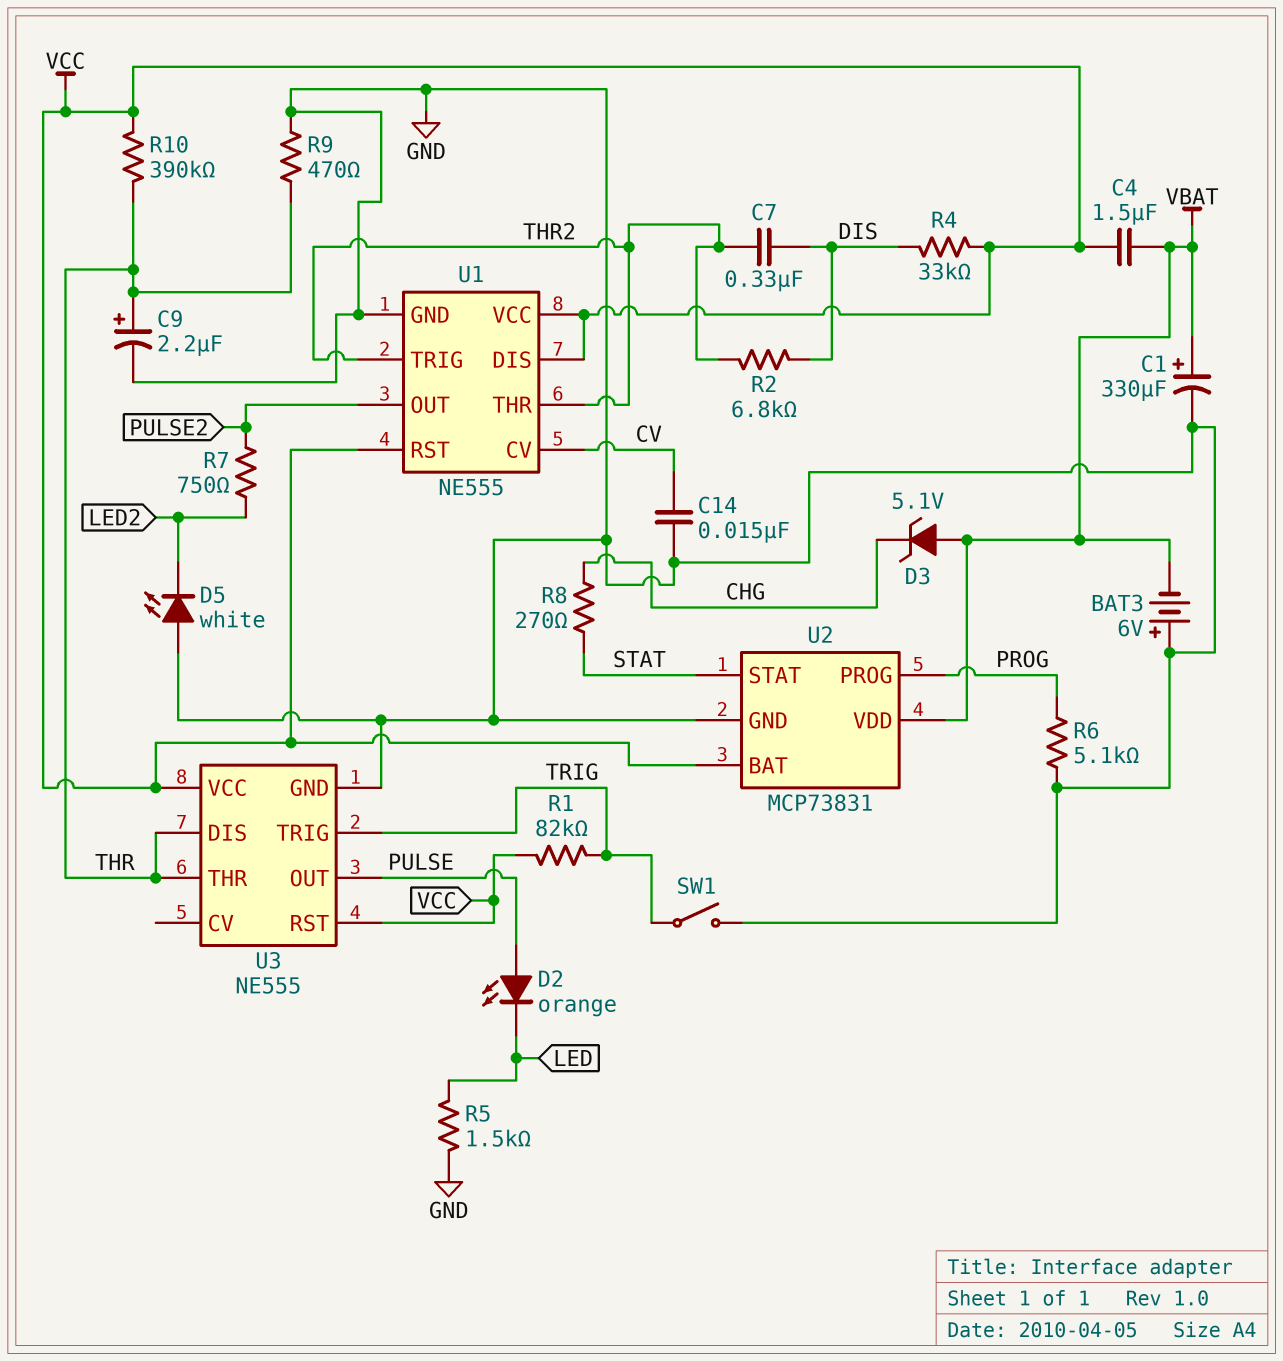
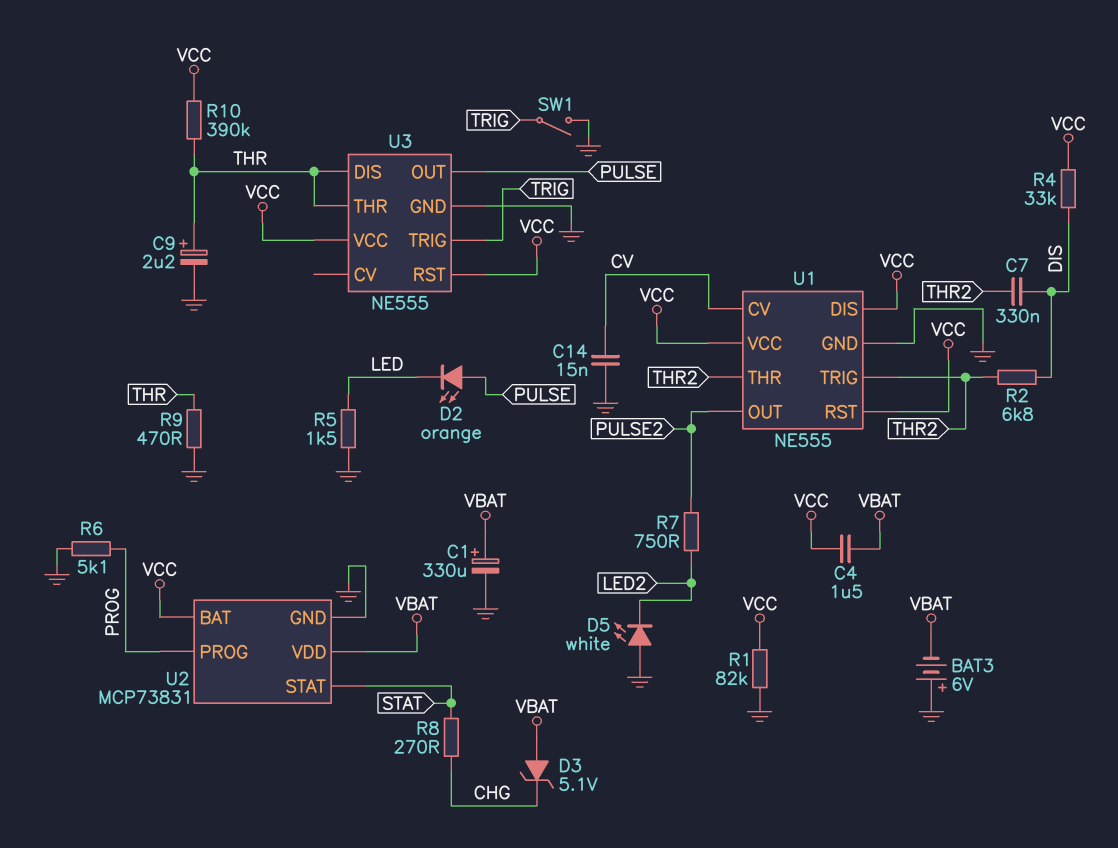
R1: 82k (TRIG, VCC) -> 82k (GND, VCC)

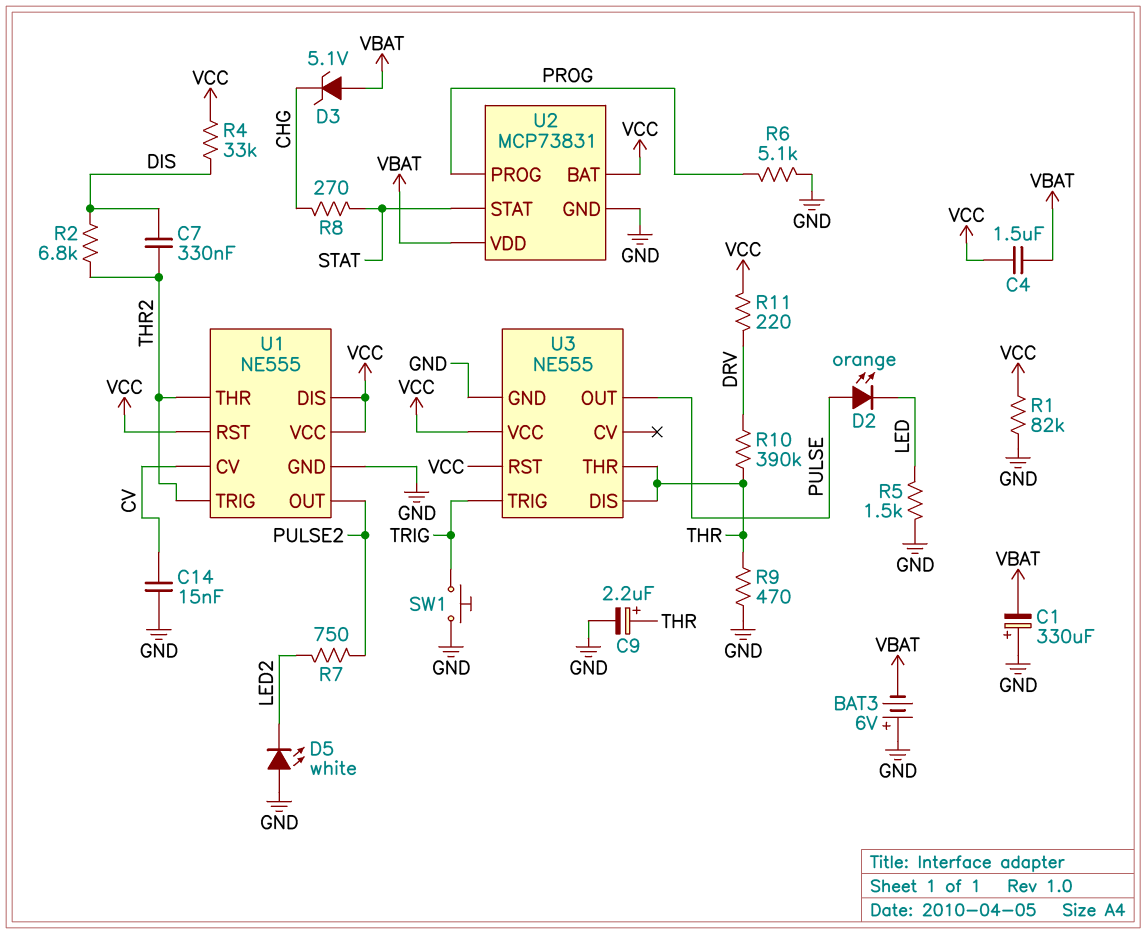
C1: 330uF (plus VBAT, minus GND) -> 330uF (plus GND, minus VBAT)
R10: 390k (THR, VCC) -> 390k (DRV, THR)
R11: none -> 220 (DRV, VCC)
SW1: switch (GND, TRIG) -> button (GND, TRIG)

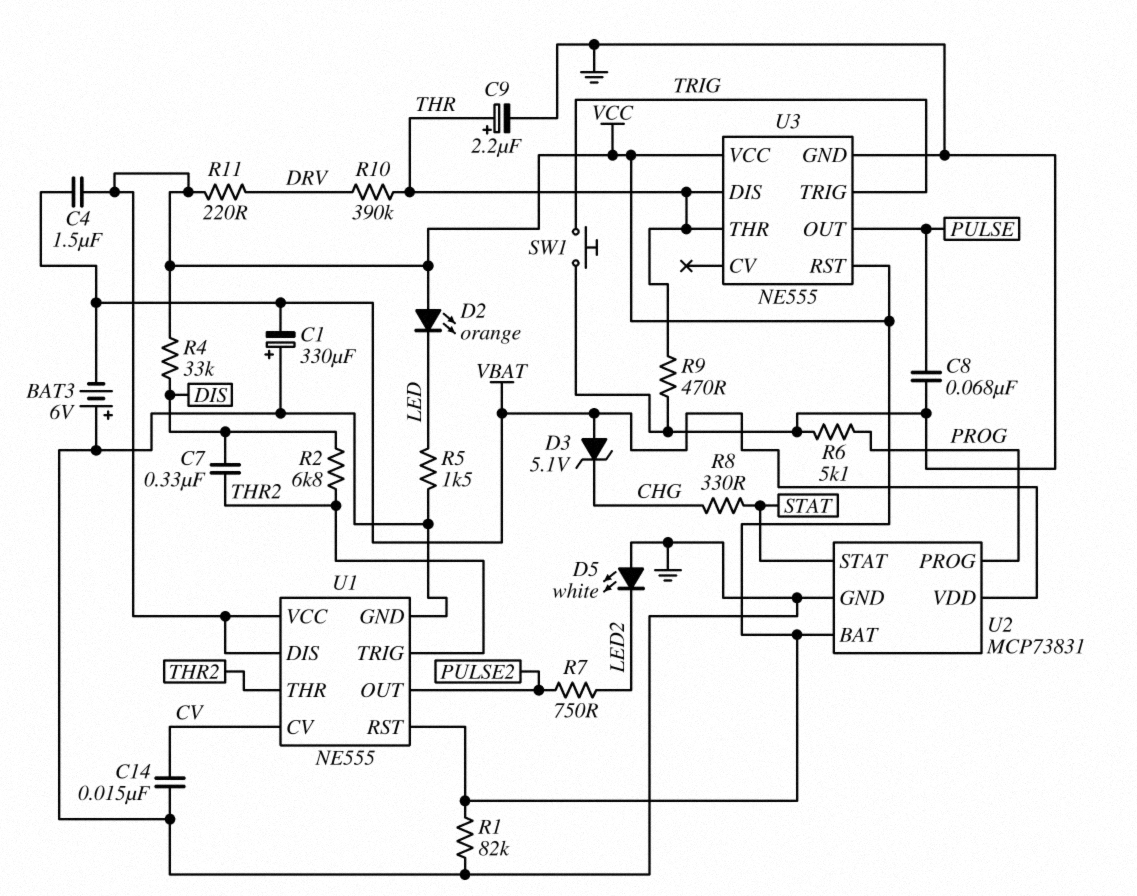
C8: none -> 68nF (GND, PULSE)
D2: LED orange (A PULSE, K LED) -> LED orange (A VCC, K LED)
R8: 270 (CHG, STAT) -> 330 (CHG, STAT)

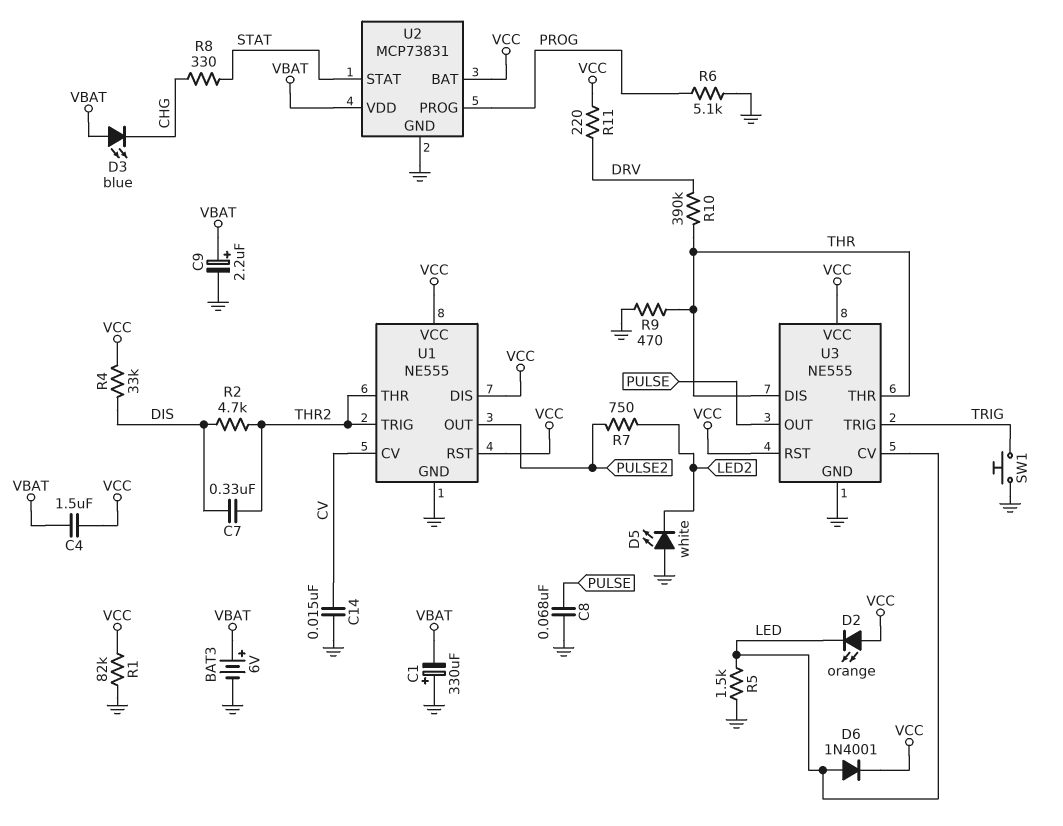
BAT3: 6V (plus GND, minus VBAT) -> 6V (plus VBAT, minus GND)
C9: 2.2uF (plus THR, minus GND) -> 2.2uF (plus VBAT, minus GND)
D3: zener 5.1V (A VBAT, K CHG) -> LED blue (A VBAT, K CHG)
D6: none -> diode 1N4001 (A LED, K VCC)
R2: 6.8k (DIS, THR2) -> 4.7k (DIS, THR2)
U3 pin CV: none -> LED

